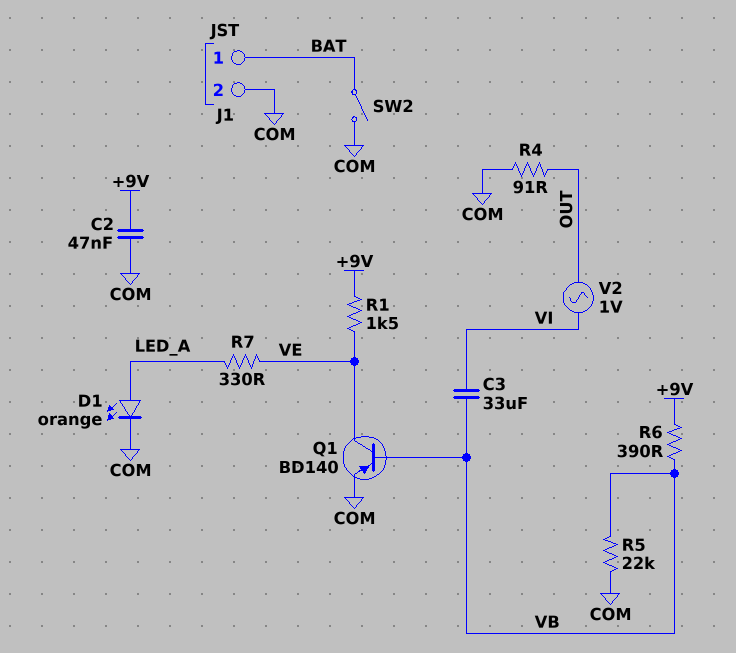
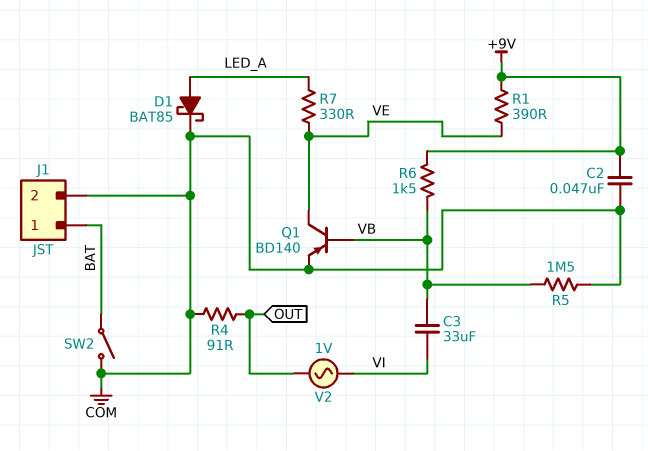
D1: LED orange (A LED_A, K COM) -> schottky BAT85 (A LED_A, K COM)
R1: 1.5k (+9V, VE) -> 390 (+9V, VE)
R5: 22k (COM, VB) -> 1.5M (COM, VB)
R6: 390 (+9V, VB) -> 1.5k (+9V, VB)

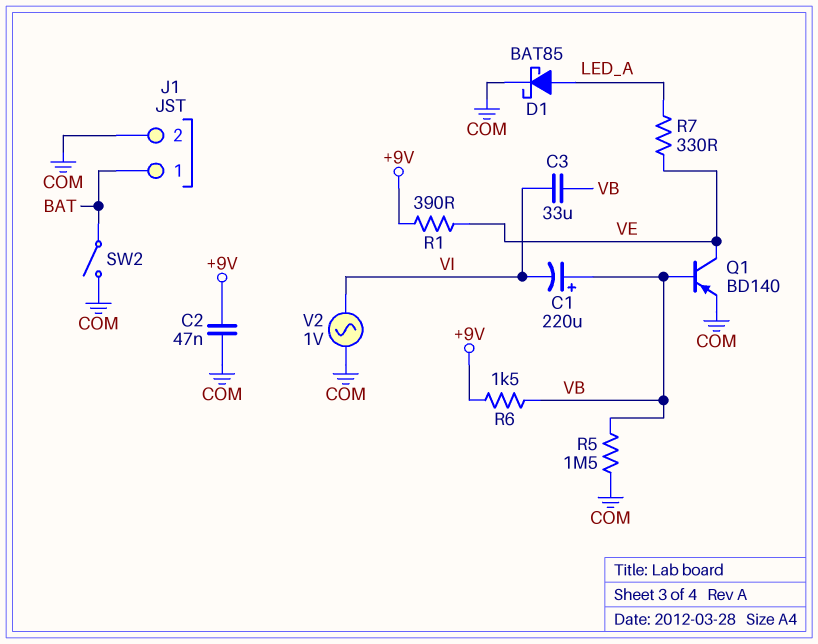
C1: none -> 220uF (plus VB, minus VI)
R4: 91 (COM, OUT) -> none
V2: AC 1V (OUT, VI) -> AC 1V (COM, VI)

